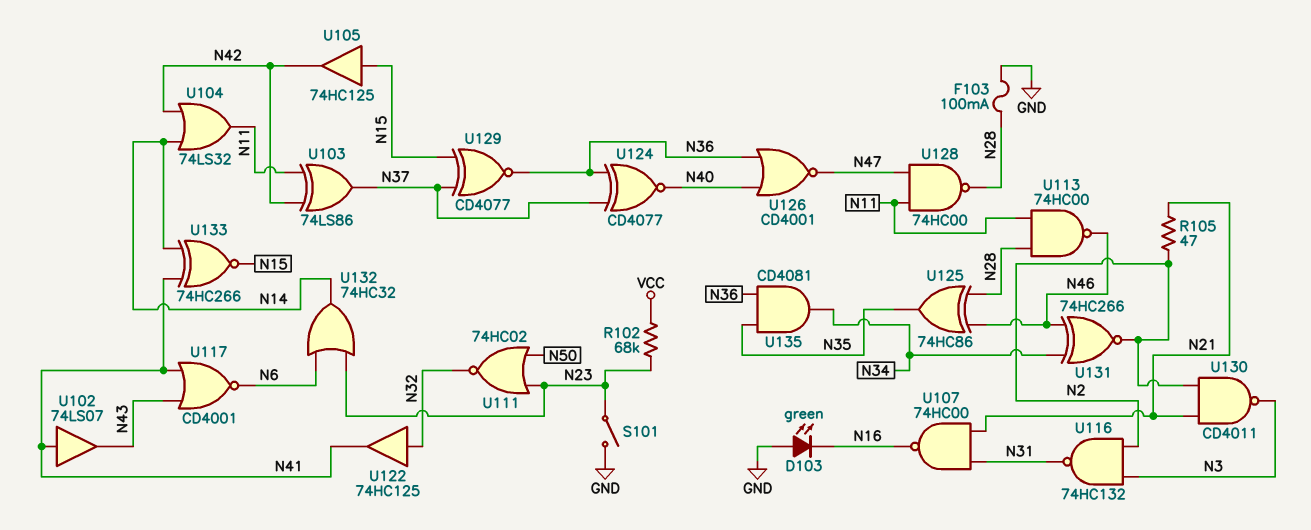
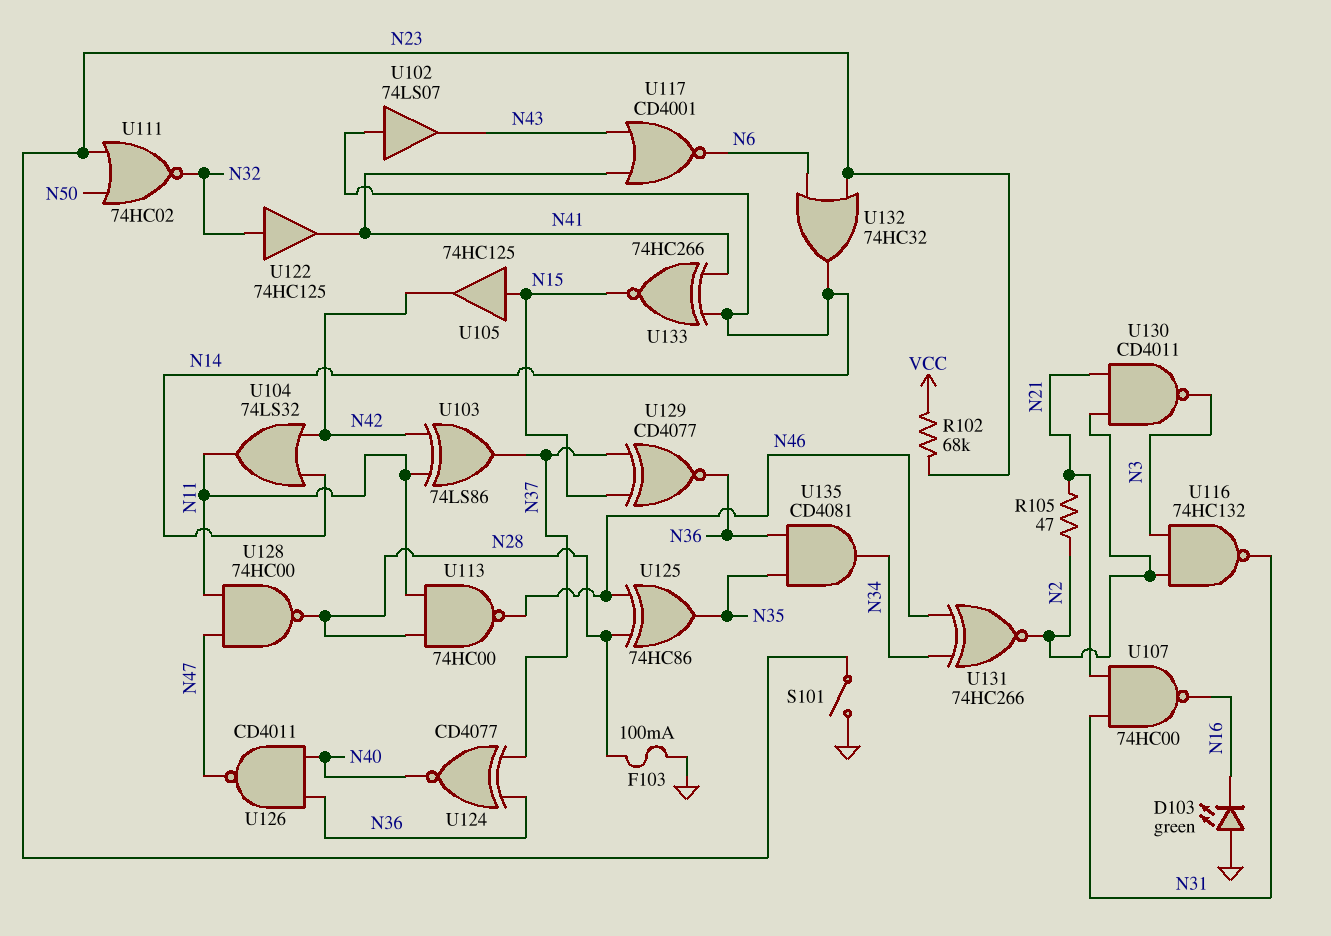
U102: buffer 74LS07 (in N41, out N43) -> buffer 74LS07 (in N14, out N43)
U126: NOR CD4001 (in N36, in N40, out N47) -> NAND CD4011 (in N36, in N40, out N47)

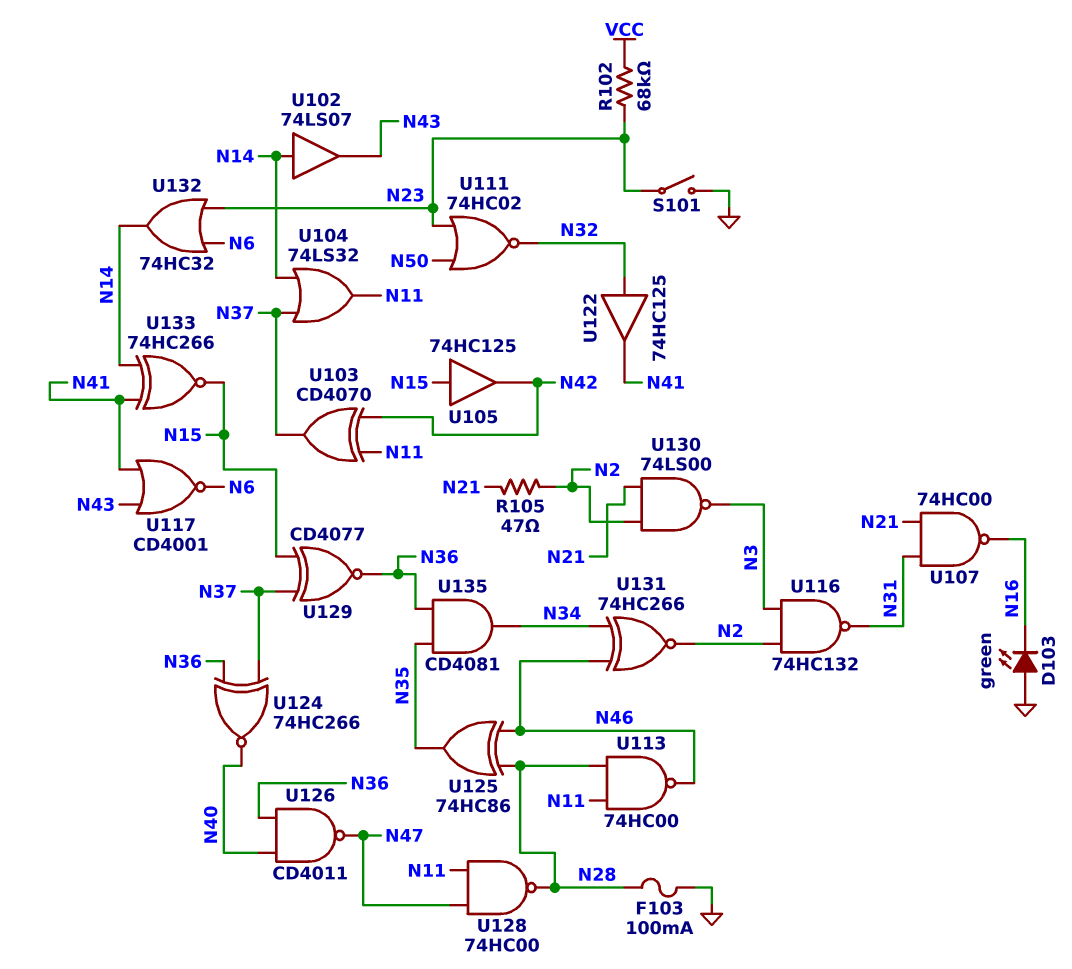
U103: XOR 74LS86 (in N11, in N42, out N37) -> XOR CD4070 (in N11, in N42, out N37)
U104: OR 74LS32 (in N14, in N42, out N11) -> OR 74LS32 (in N14, in N37, out N11)
U124: XNOR CD4077 (in N36, in N37, out N40) -> XNOR 74HC266 (in N36, in N37, out N40)
U130: NAND CD4011 (in N2, in N21, out N3) -> NAND 74LS00 (in N2, in N21, out N3)

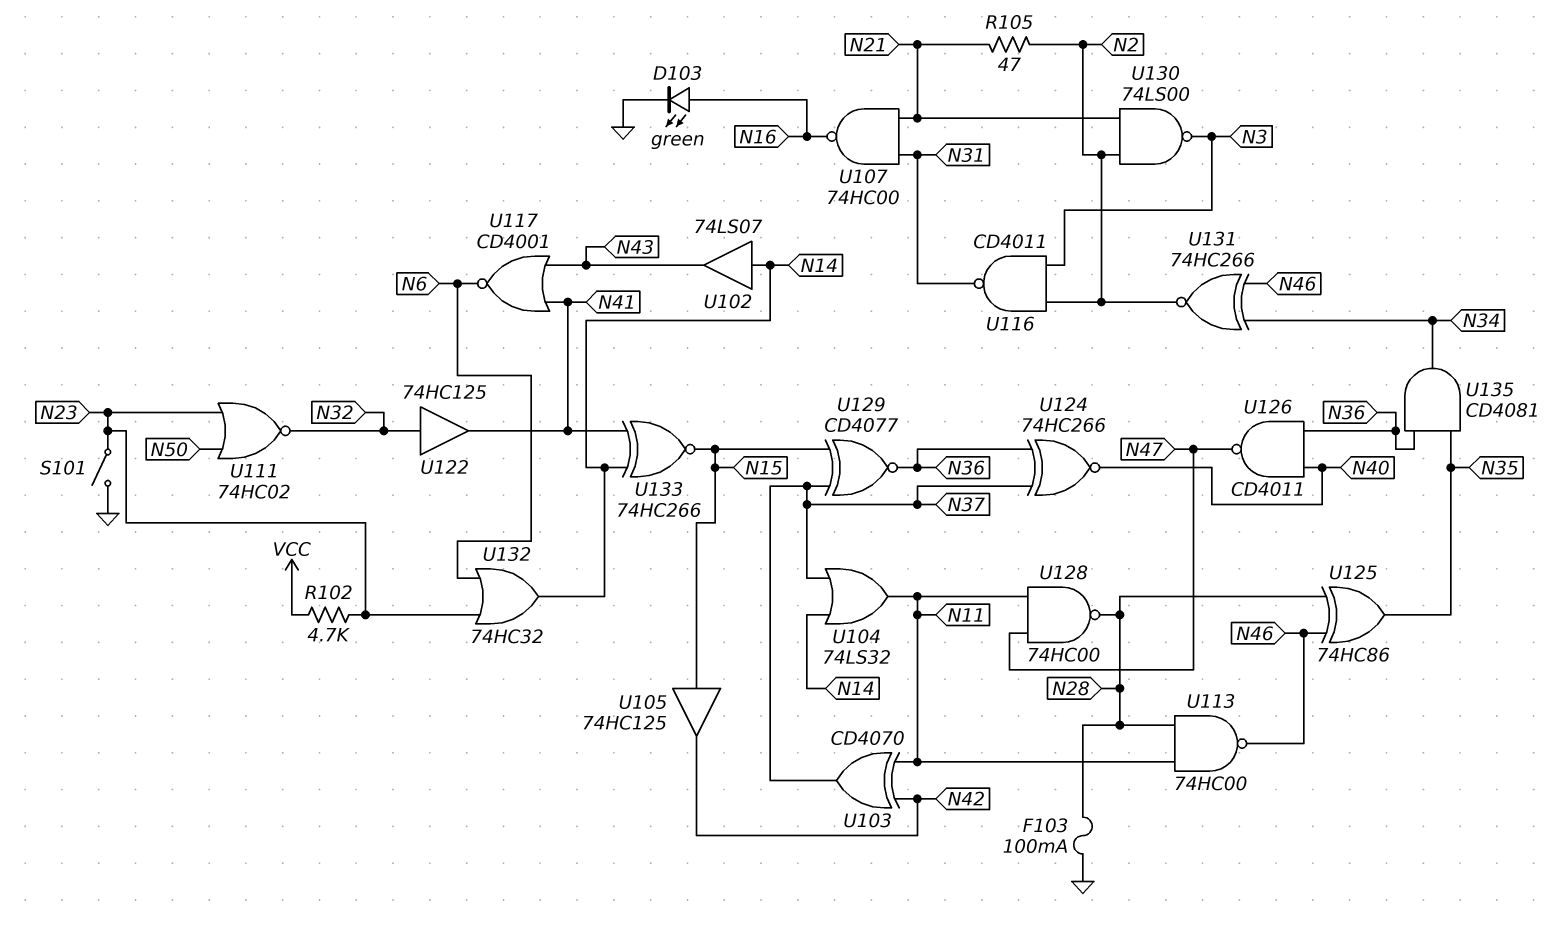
D103: LED green (A GND, K N16) -> LED green (A N16, K GND)
R102: 68k (N23, VCC) -> 4.7k (N23, VCC)
U116: NAND 74HC132 (in N2, in N3, out N31) -> NAND CD4011 (in N2, in N3, out N31)

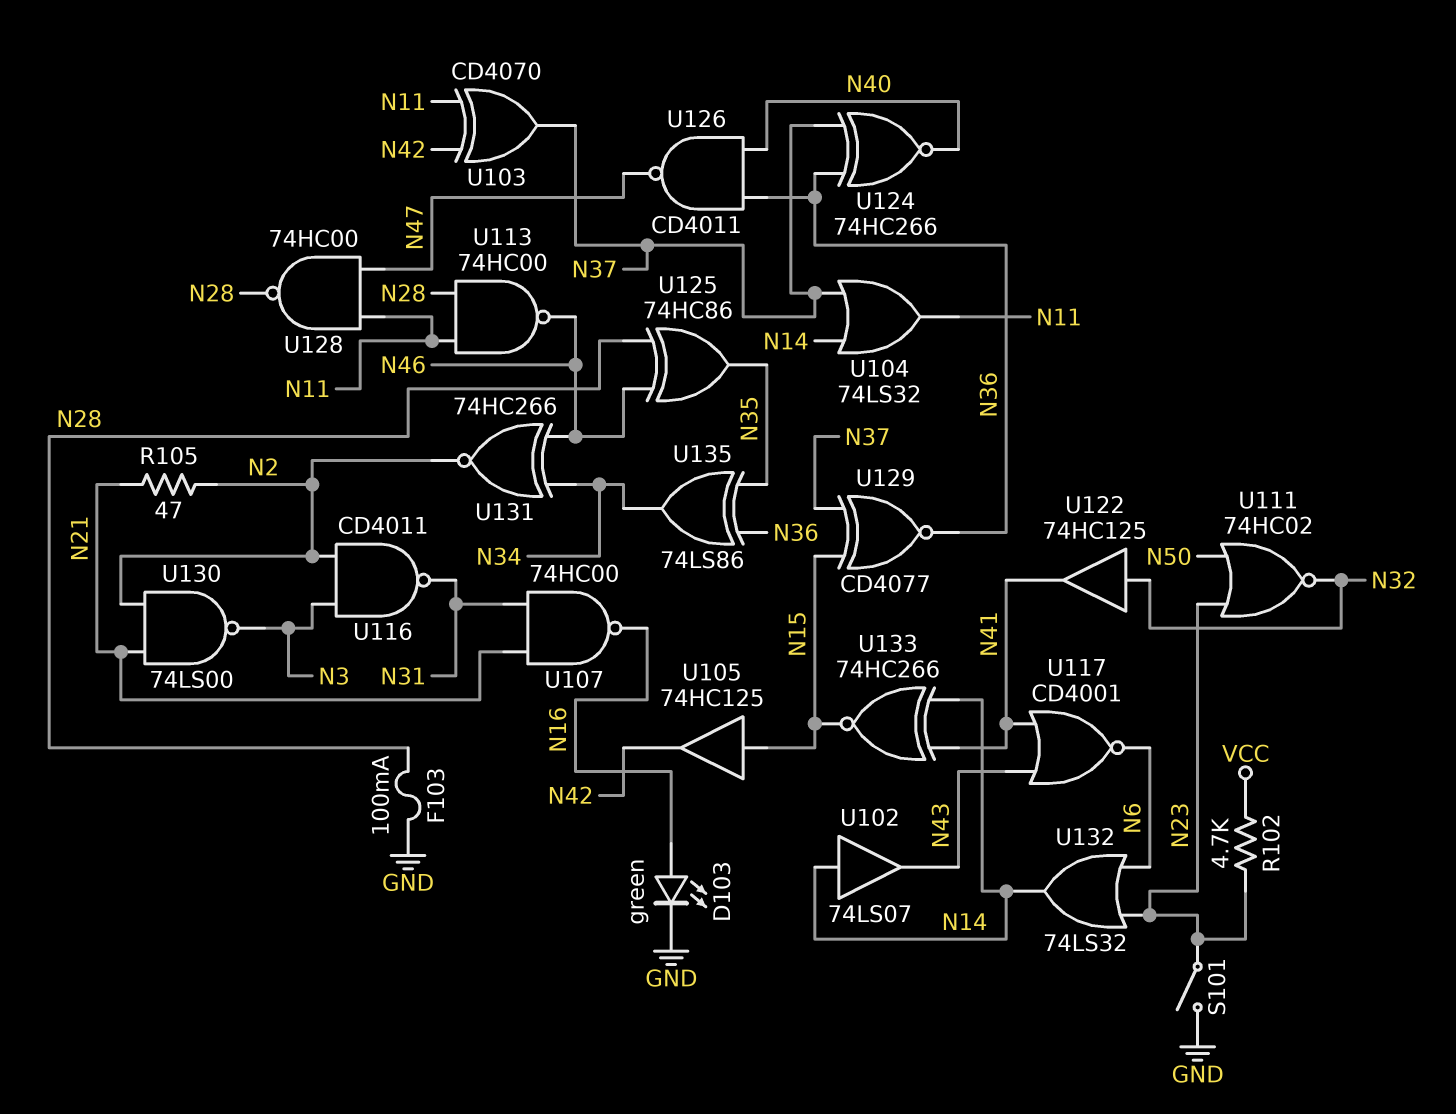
U132: OR 74HC32 (in N6, in N23, out N14) -> OR 74LS32 (in N6, in N23, out N14)
U135: AND CD4081 (in N35, in N36, out N34) -> XOR 74LS86 (in N35, in N36, out N34)

